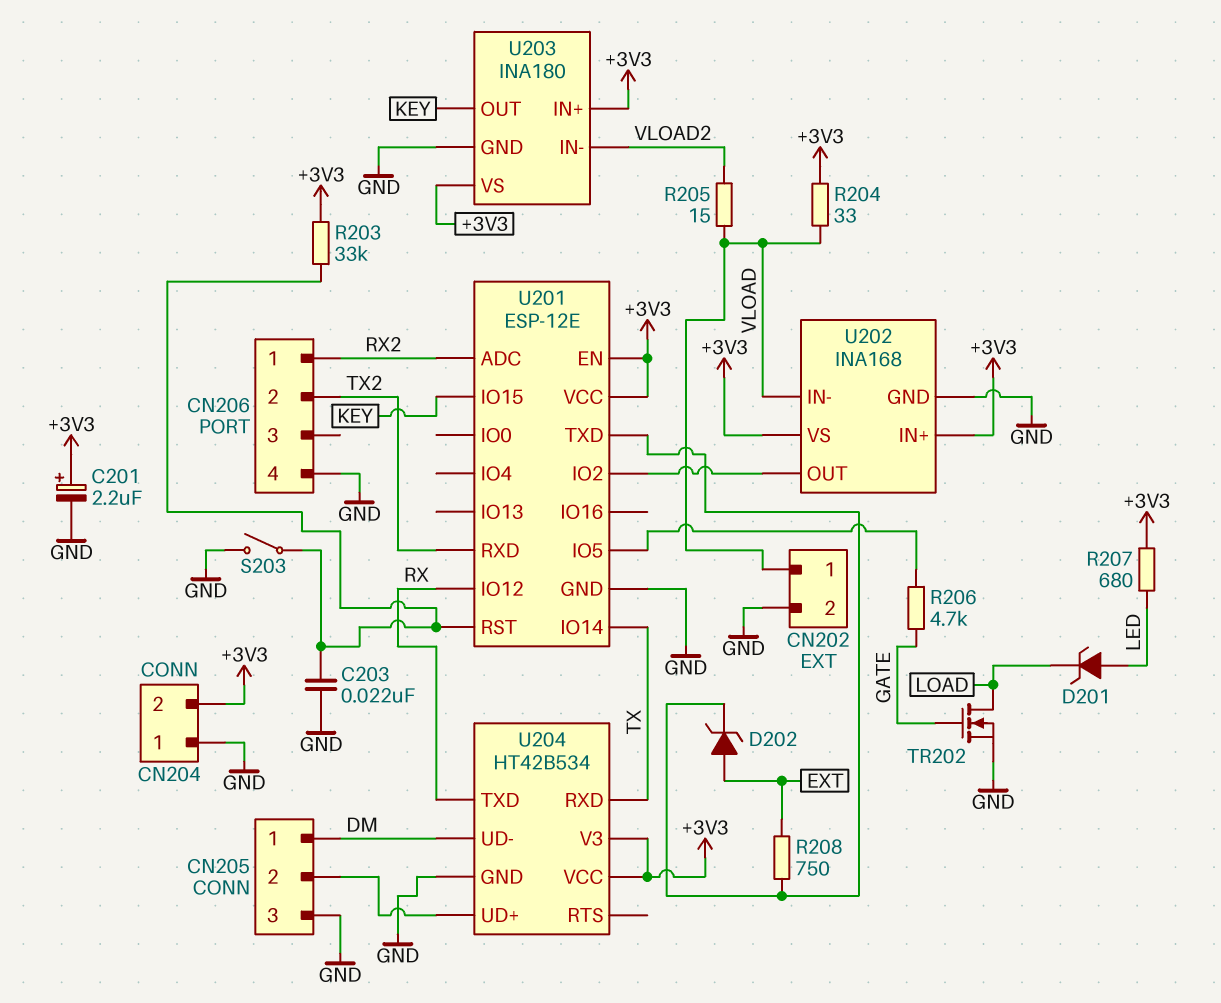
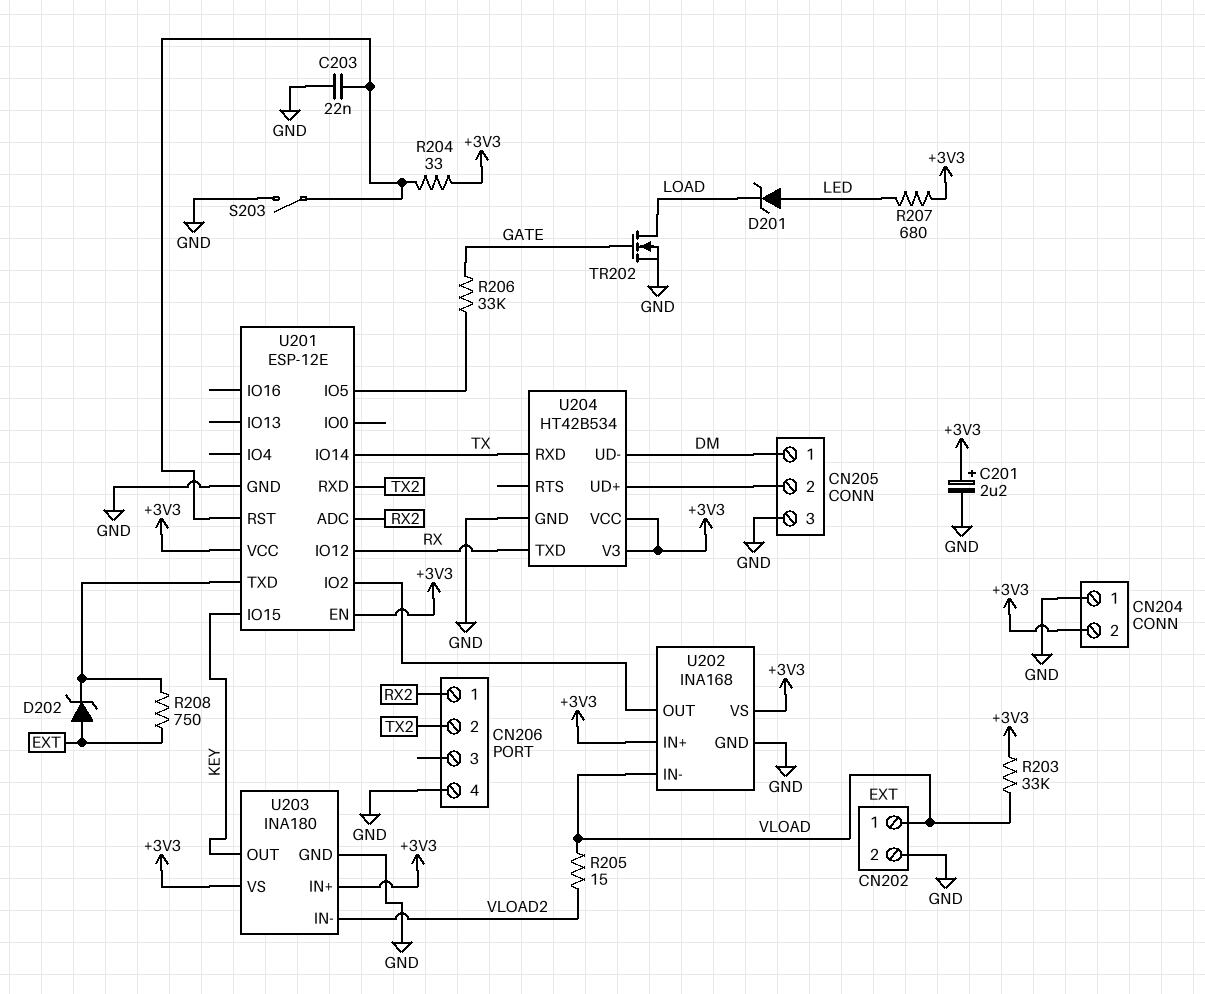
R203: 33k (+3V3, U201/RST) -> 33k (+3V3, VLOAD)
R204: 33 (+3V3, VLOAD) -> 33 (+3V3, U201/RST)
R206: 4.7k (GATE, U201/IO5) -> 33k (GATE, U201/IO5)

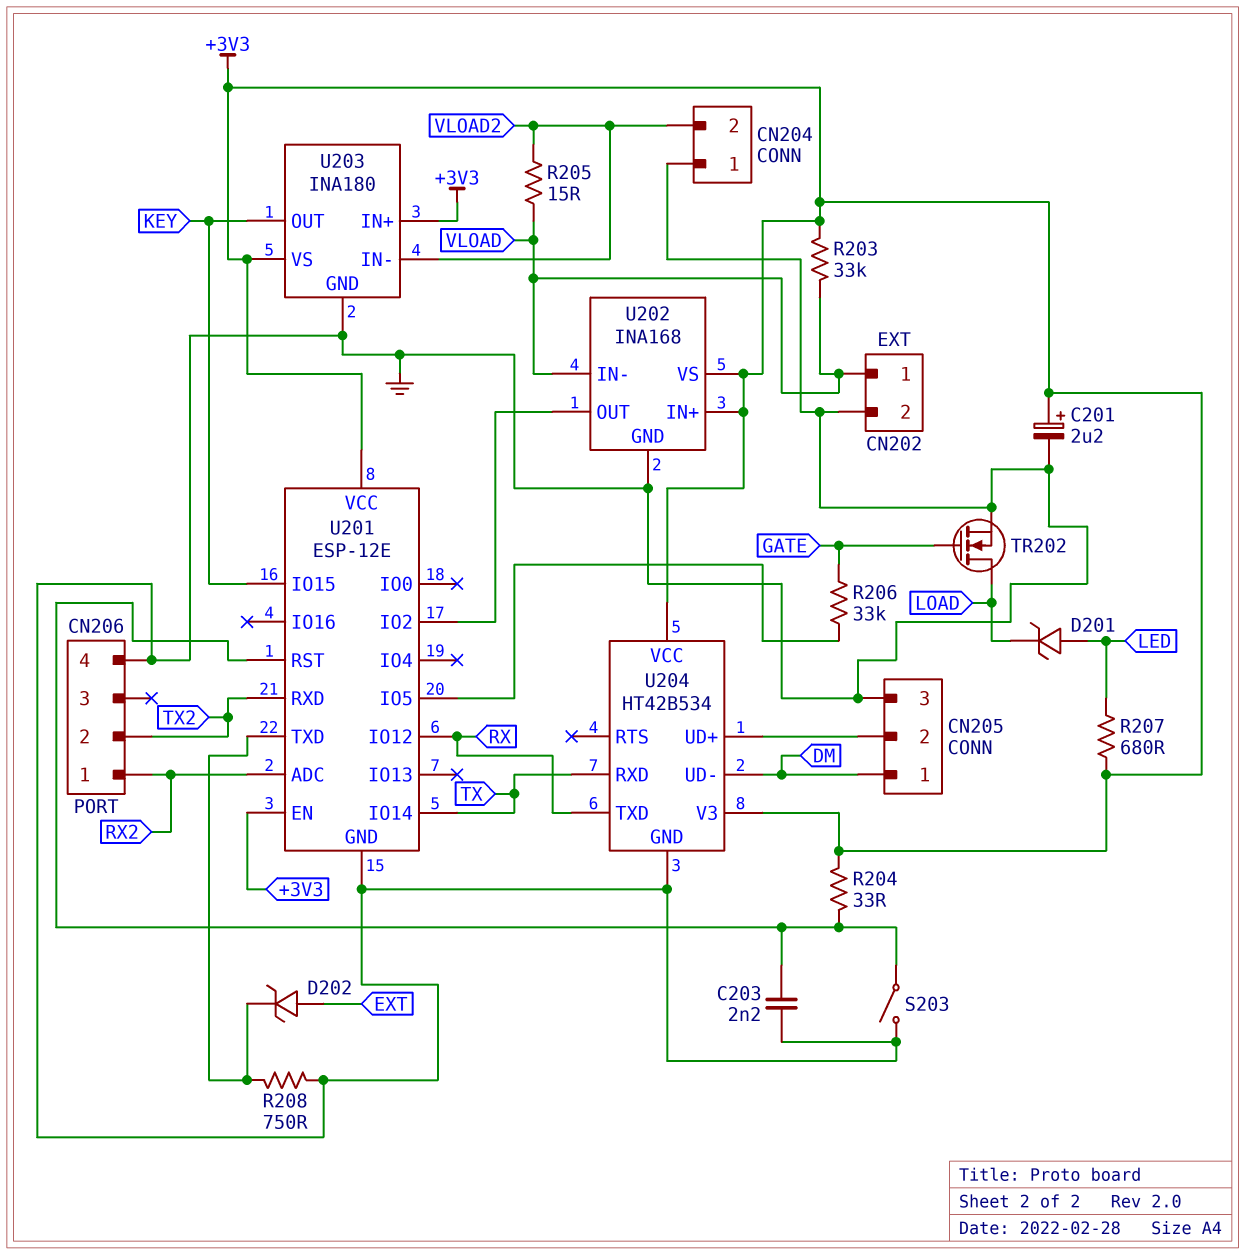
C203: 22nF (GND, U201/RST) -> 2.2nF (GND, U201/RST)
CN204 pin 2: +3V3 -> VLOAD2
R208: 750 (EXT, U201/TXD) -> 750 (GND, U201/TXD)

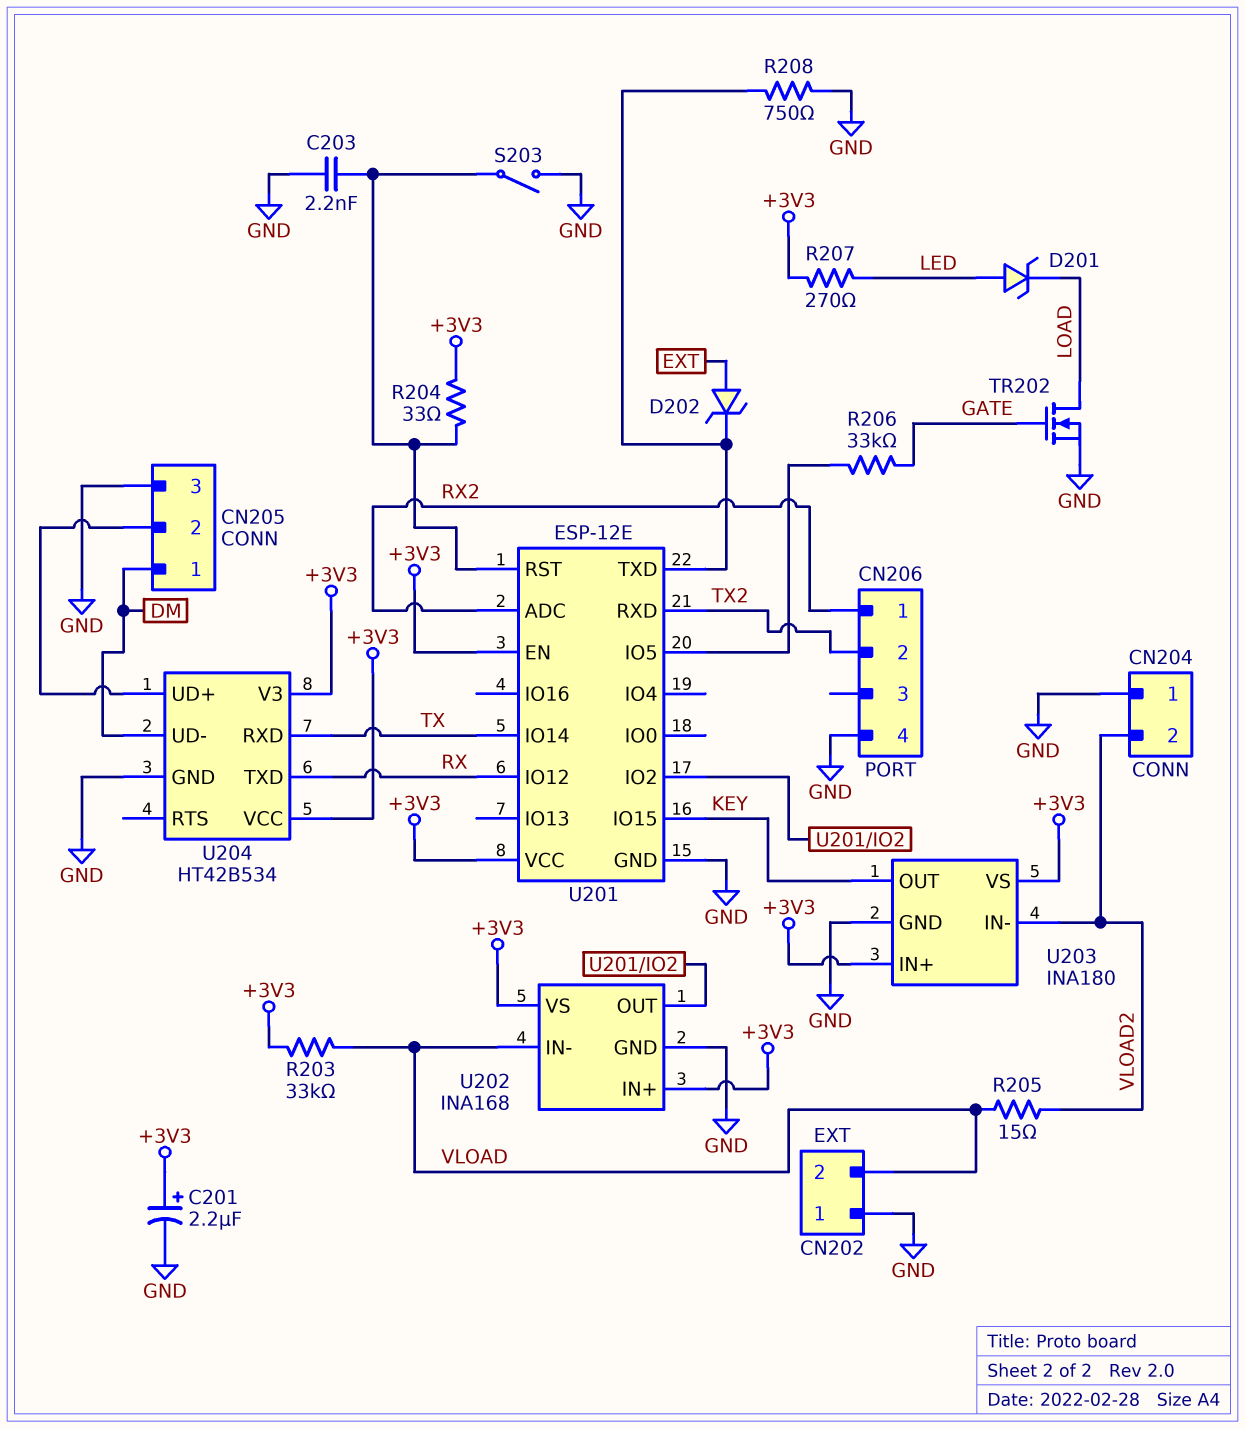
CN202 pin 1: VLOAD -> GND
CN202 pin 2: GND -> VLOAD
R207: 680 (+3V3, LED) -> 270 (+3V3, LED)

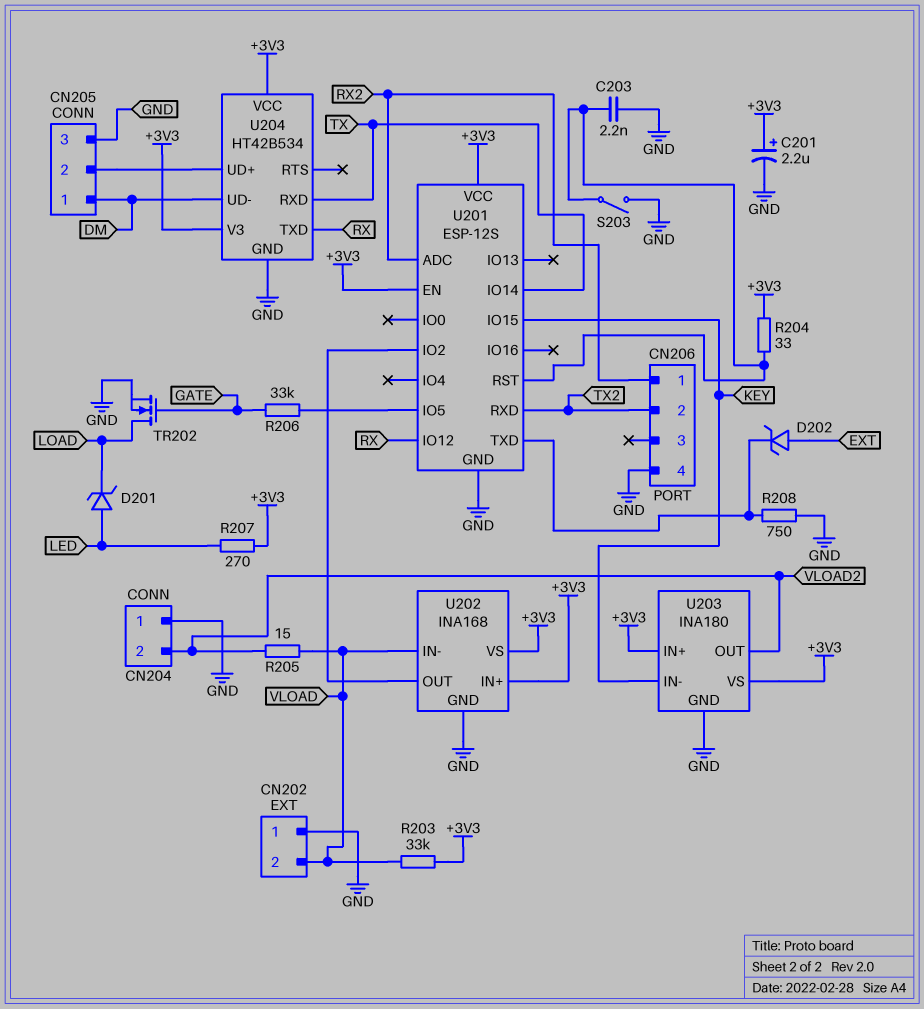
U201: ESP-12E -> ESP-12S
U203 pin IN-: VLOAD2 -> KEY
U203 pin OUT: KEY -> VLOAD2

